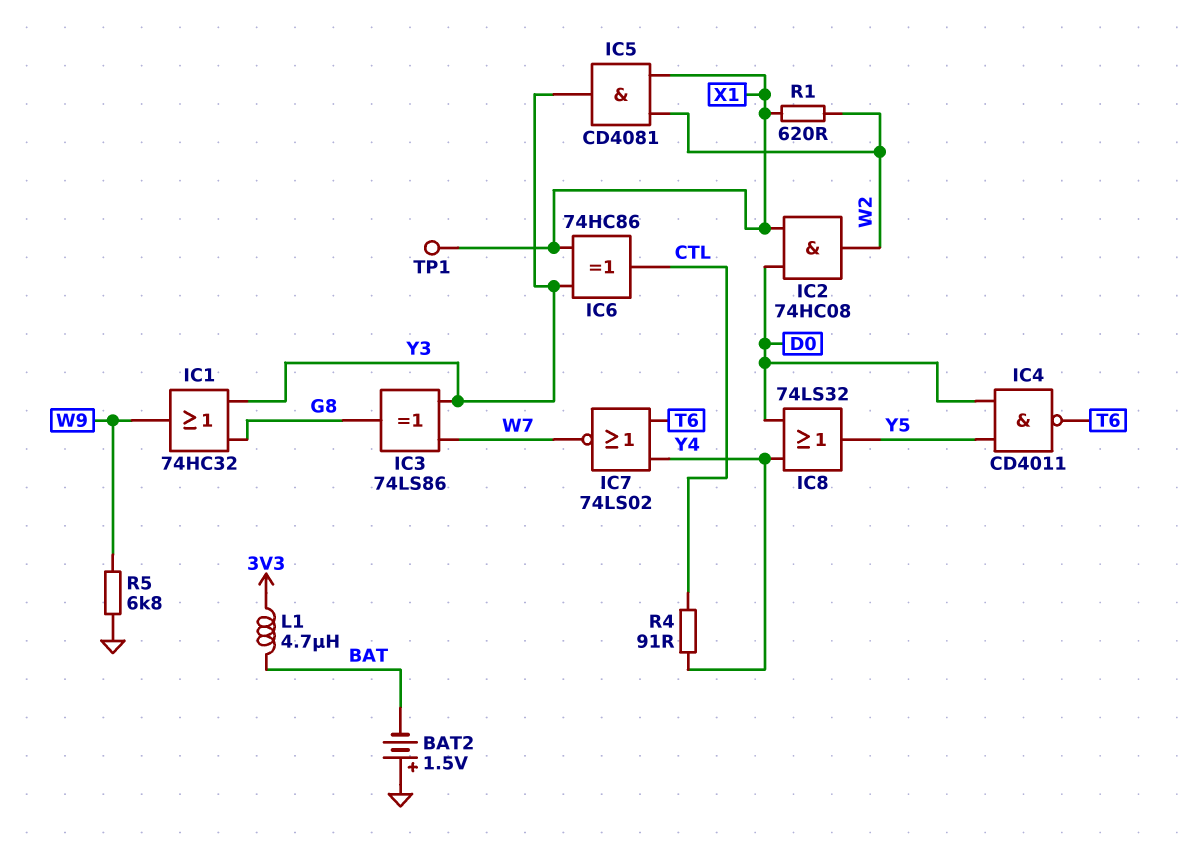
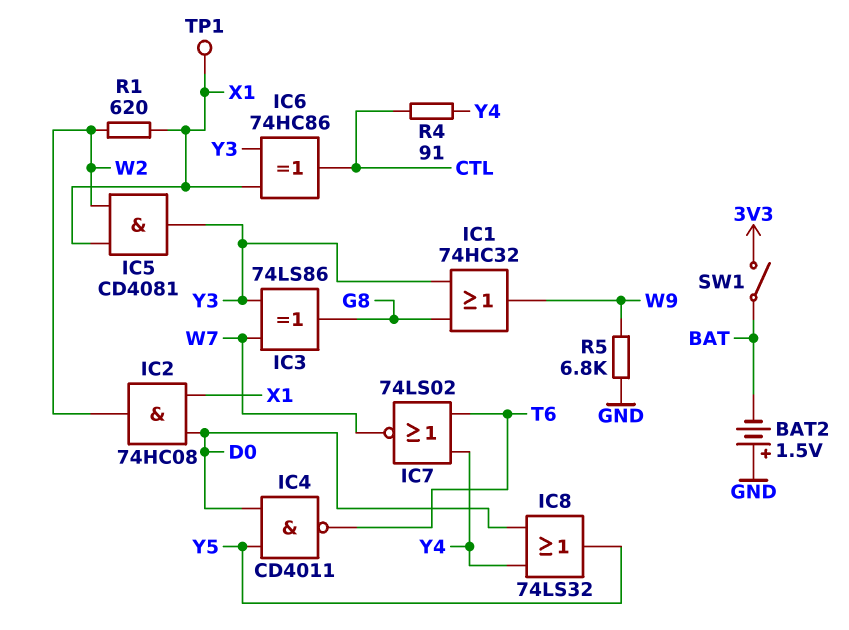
L1: 4.7uH (3V3, BAT) -> none
SW1: none -> switch (3V3, BAT)

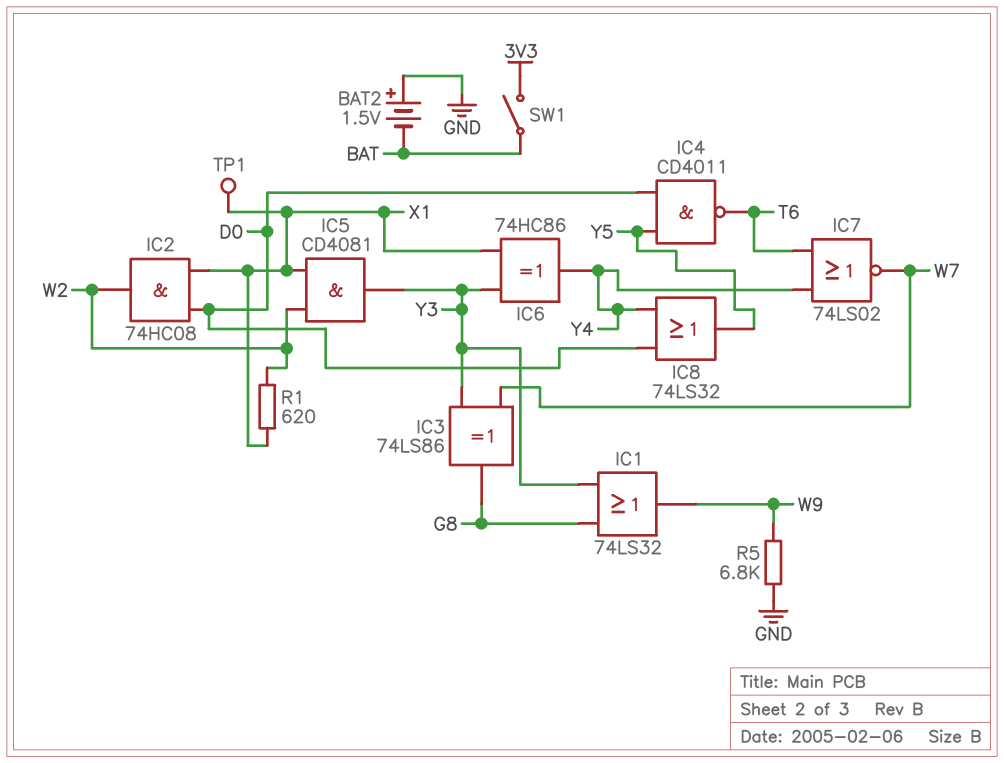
IC1: OR 74HC32 (in G8, in Y3, out W9) -> OR 74LS32 (in G8, in Y3, out W9)
IC6: XOR 74HC86 (in X1, in Y3, out CTL) -> XOR 74HC86 (in X1, in Y3, out Y4)
R4: 91 (CTL, Y4) -> none

